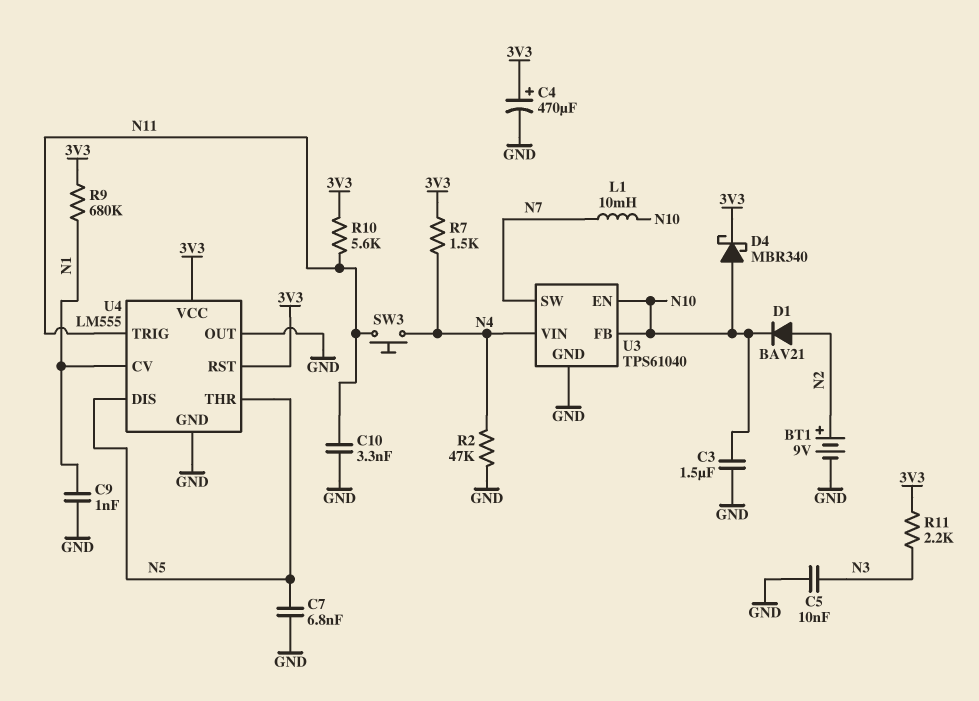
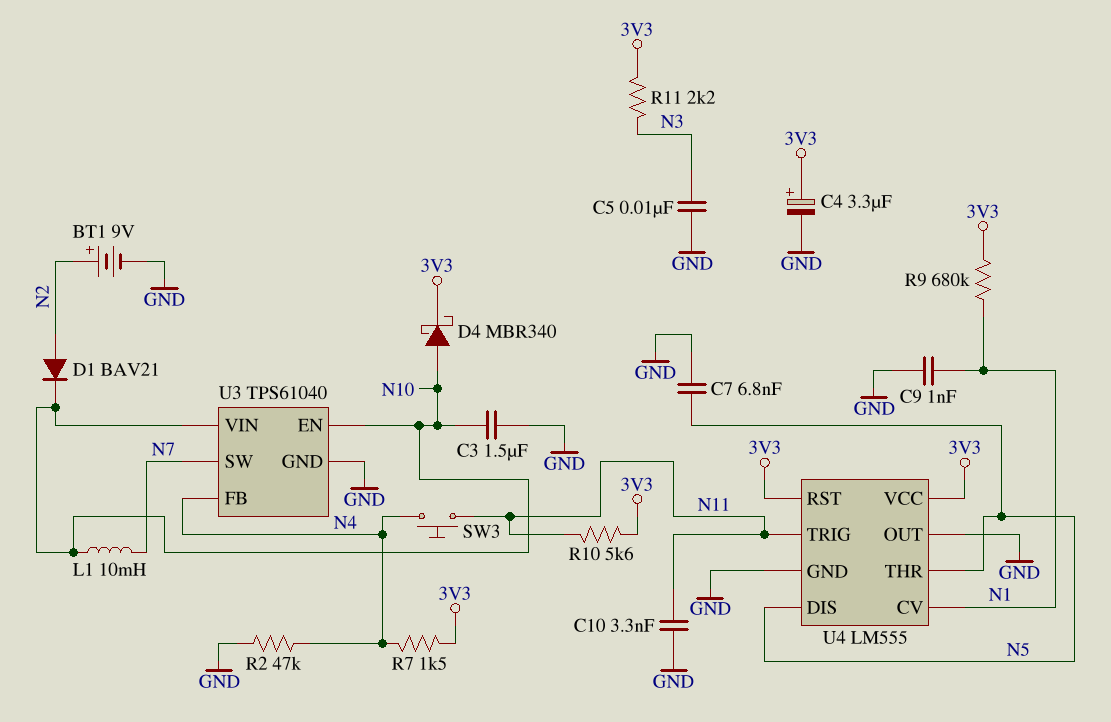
C4: 470uF (plus 3V3, minus GND) -> 3.3uF (plus 3V3, minus GND)
U3 pin FB: N10 -> N4
U3 pin VIN: N4 -> N10

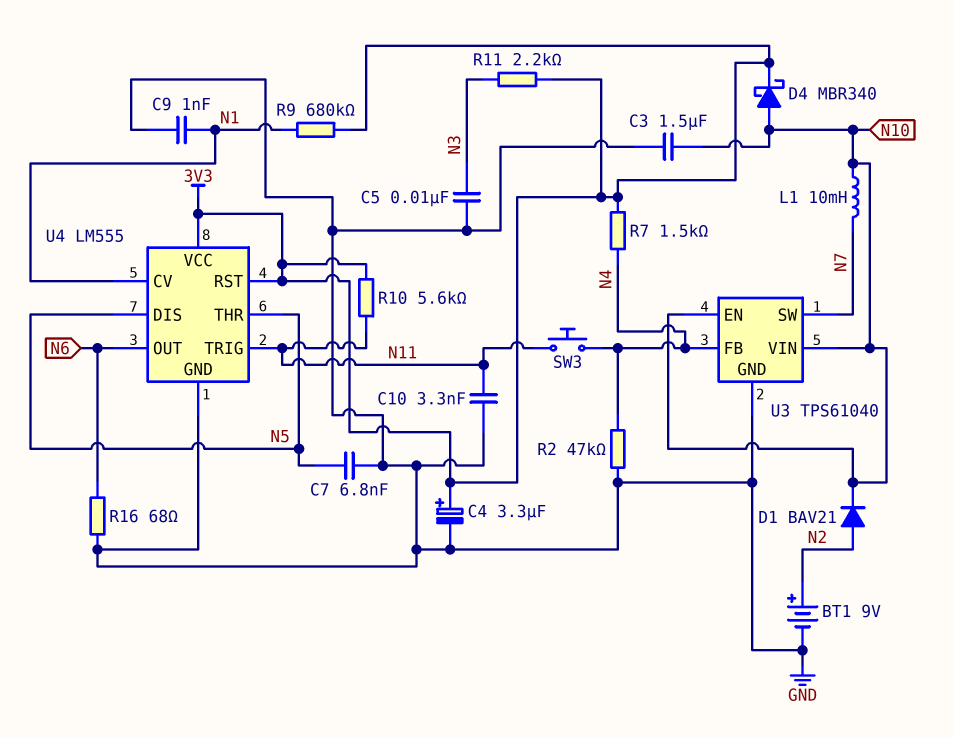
R16: none -> 68 (GND, N6)
U4 pin OUT: GND -> N6

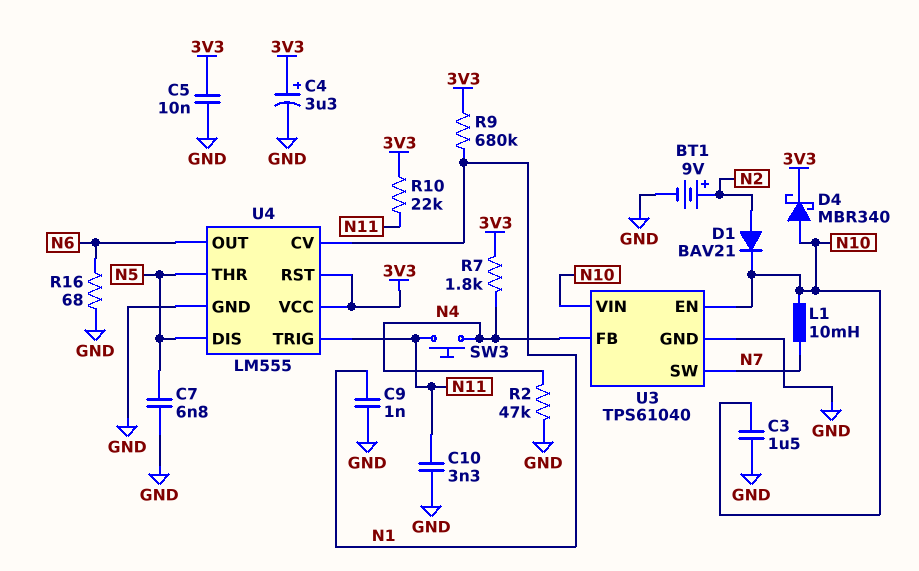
C5: 10nF (GND, N3) -> 10nF (3V3, GND)
R7: 1.5k (3V3, N4) -> 1.8k (3V3, N4)
R10: 5.6k (3V3, N11) -> 22k (3V3, N11)
R11: 2.2k (3V3, N3) -> none

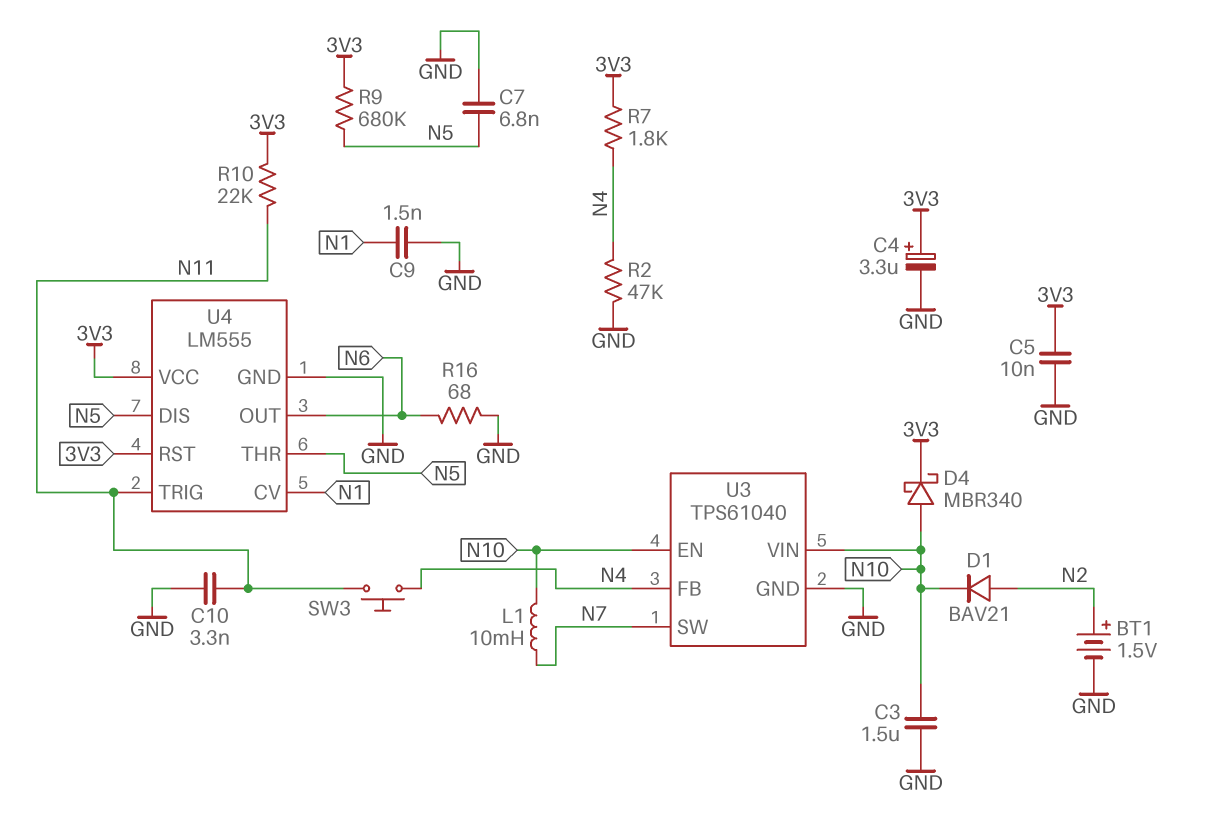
BT1: 9V (plus N2, minus GND) -> 1.5V (plus N2, minus GND)
C9: 1nF (GND, N1) -> 1.5nF (GND, N1)
R9: 680k (3V3, N1) -> 680k (3V3, N5)

